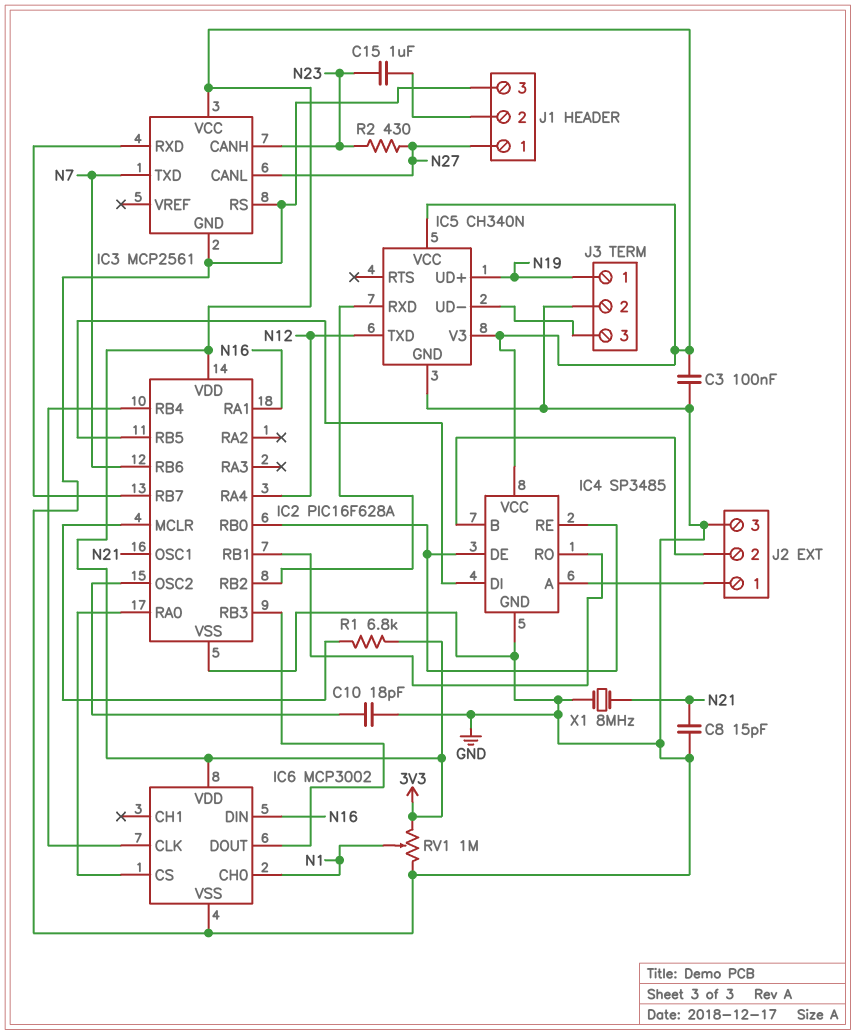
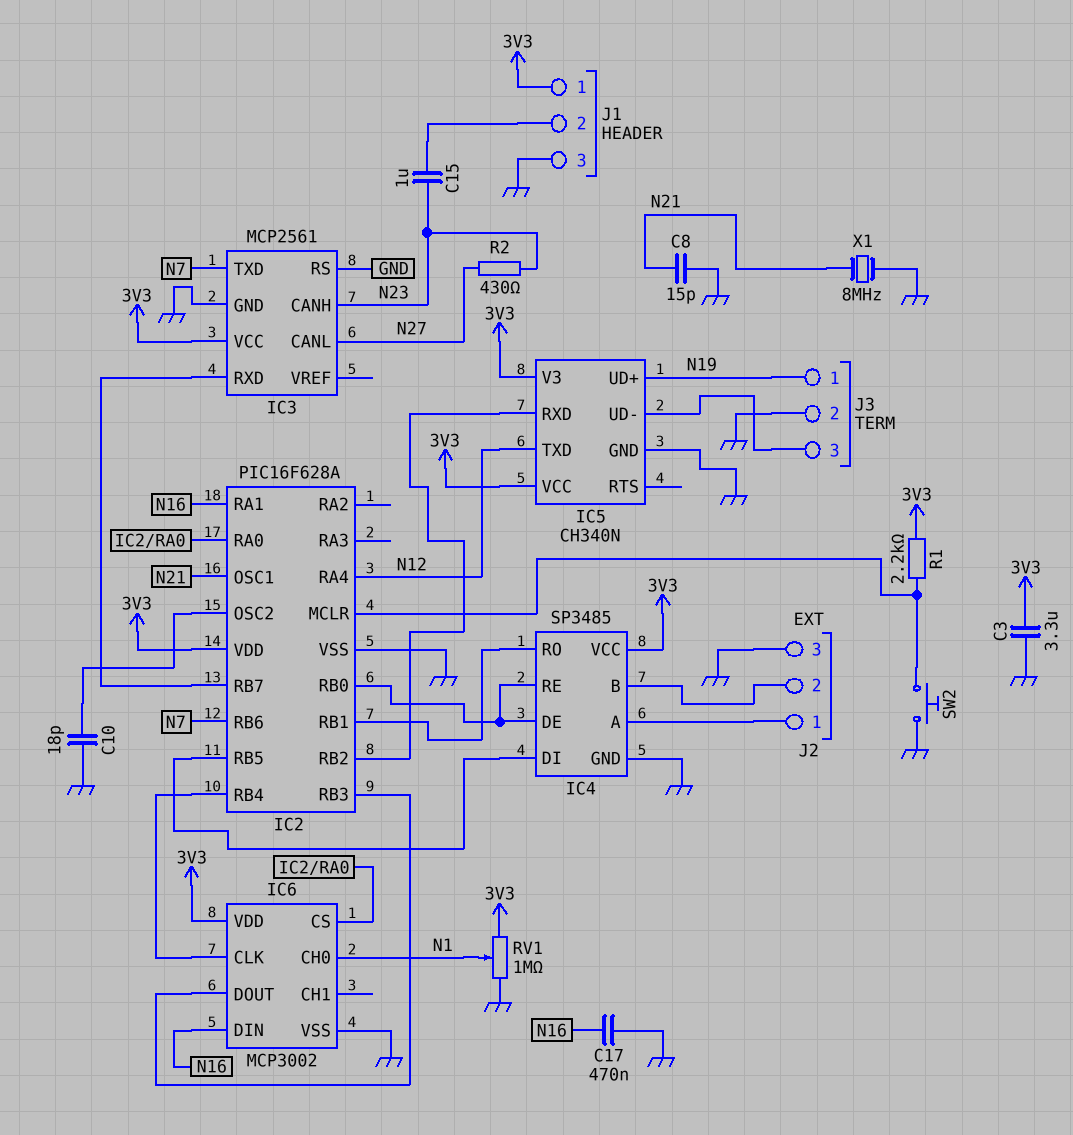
C3: 100nF (3V3, GND) -> 3.3uF (3V3, GND)
C17: none -> 470nF (GND, N16)
J1 pin 1: N27 -> 3V3
R1: 6.8k (3V3, IC2/MCLR) -> 2.2k (3V3, IC2/MCLR)
SW2: none -> button (GND, IC2/MCLR)

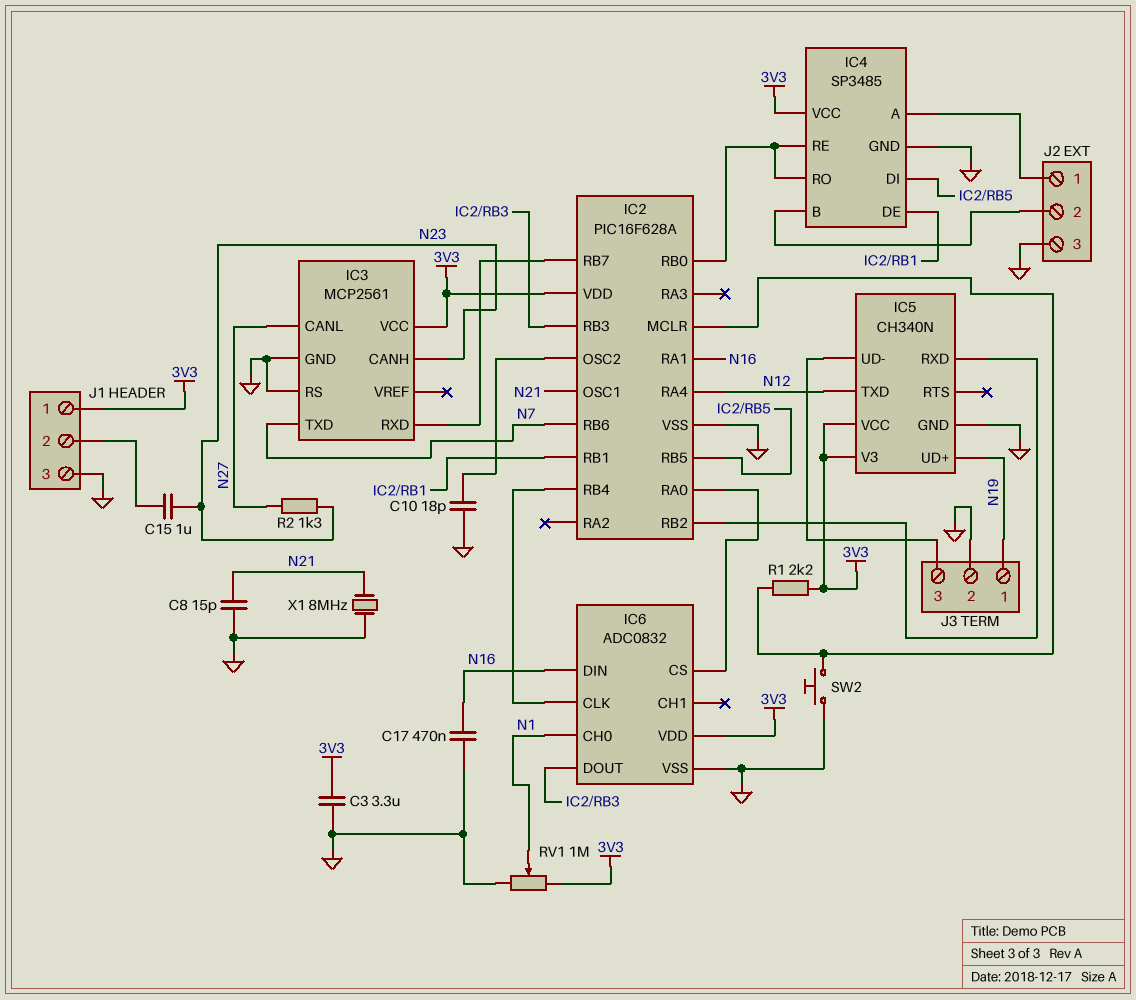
IC4 pin DE: IC2/RB0 -> IC2/RB1
IC4 pin RO: IC2/RB1 -> IC2/RB0
IC6: MCP3002 -> ADC0832
R2: 430 (N23, N27) -> 1.3k (N23, N27)

